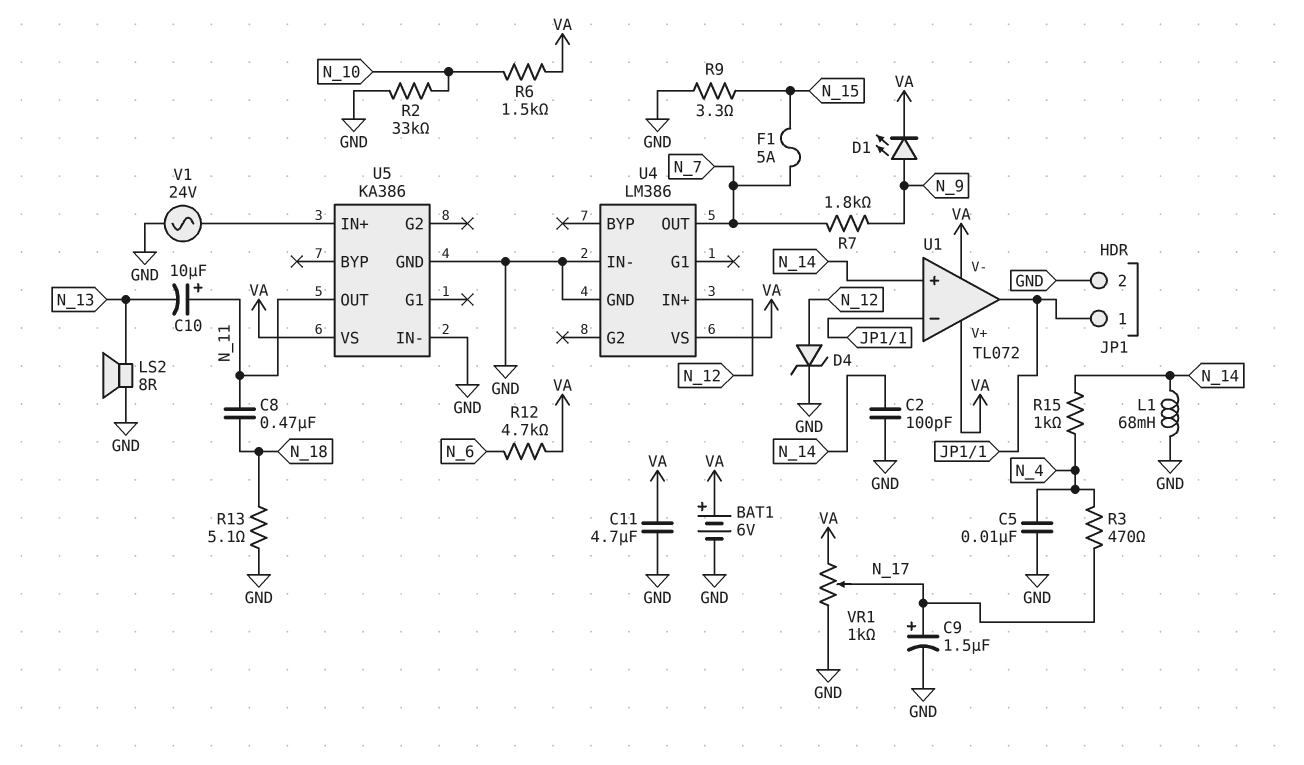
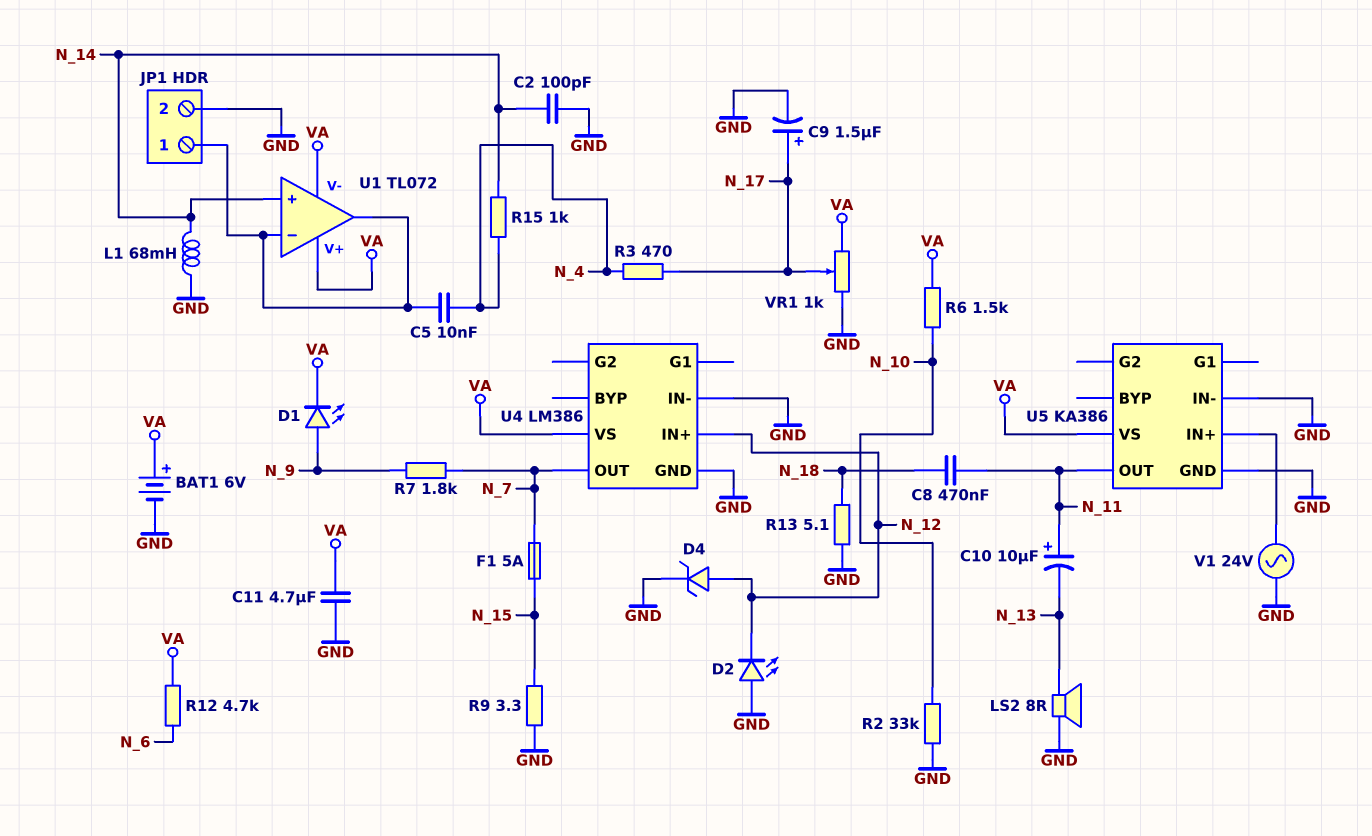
C5: 10nF (GND, N_4) -> 10nF (JP1/1, N_4)
D2: none -> LED (A GND, K N_12)

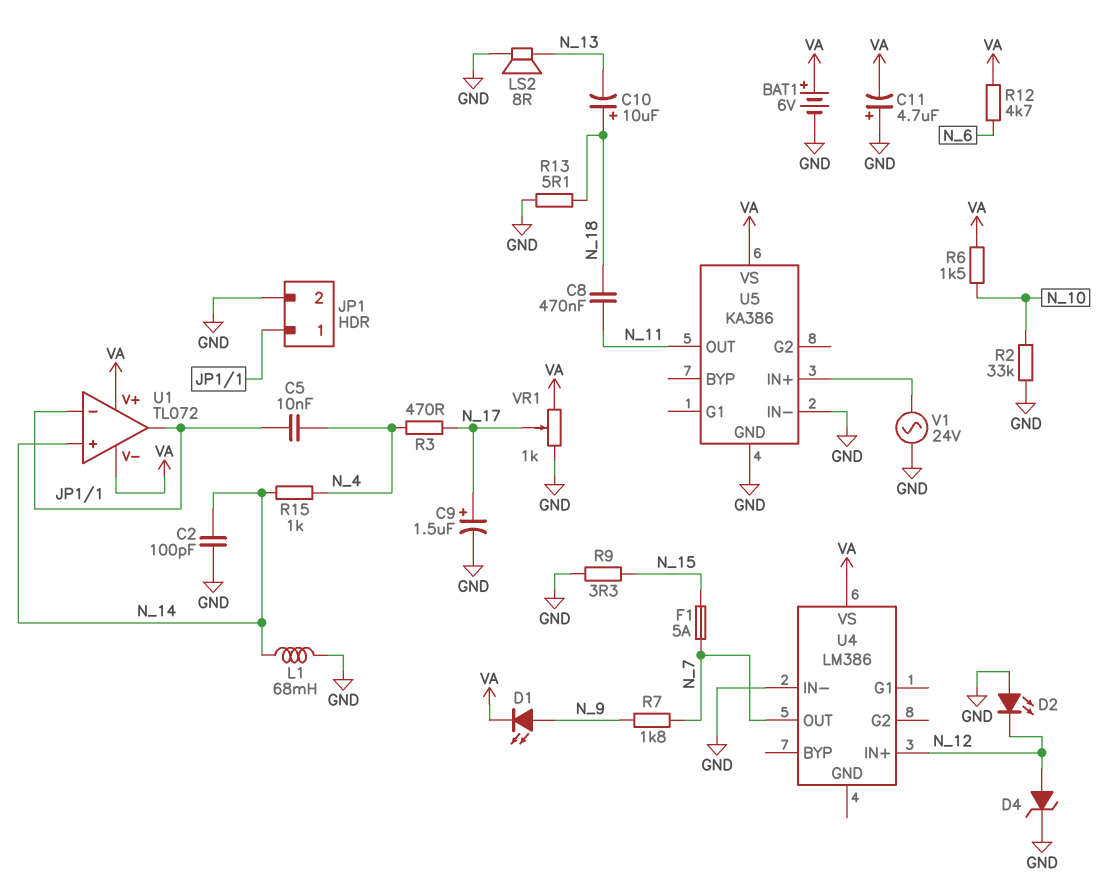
C10: 10uF (plus N_11, minus N_13) -> 10uF (plus N_18, minus N_13)
C11: 4.7uF (GND, VA) -> 4.7uF (plus GND, minus VA)
U4 pin GND: GND -> none

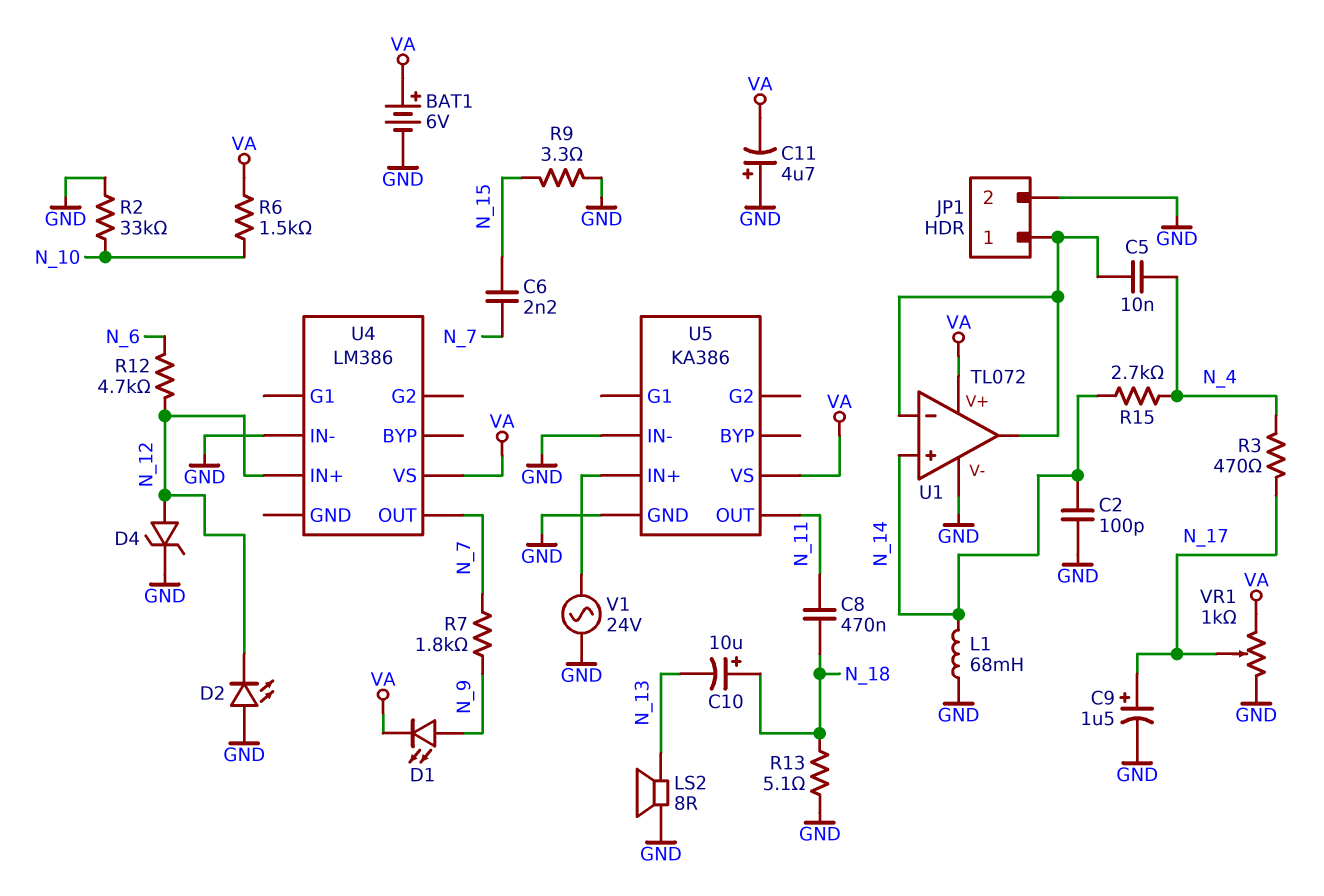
C6: none -> 2.2nF (N_7, N_15)
F1: 5A (N_7, N_15) -> none
R12: 4.7k (N_6, VA) -> 4.7k (N_6, N_12)
R15: 1k (N_4, N_14) -> 2.7k (N_4, N_14)
U1 pin V-: VA -> GND

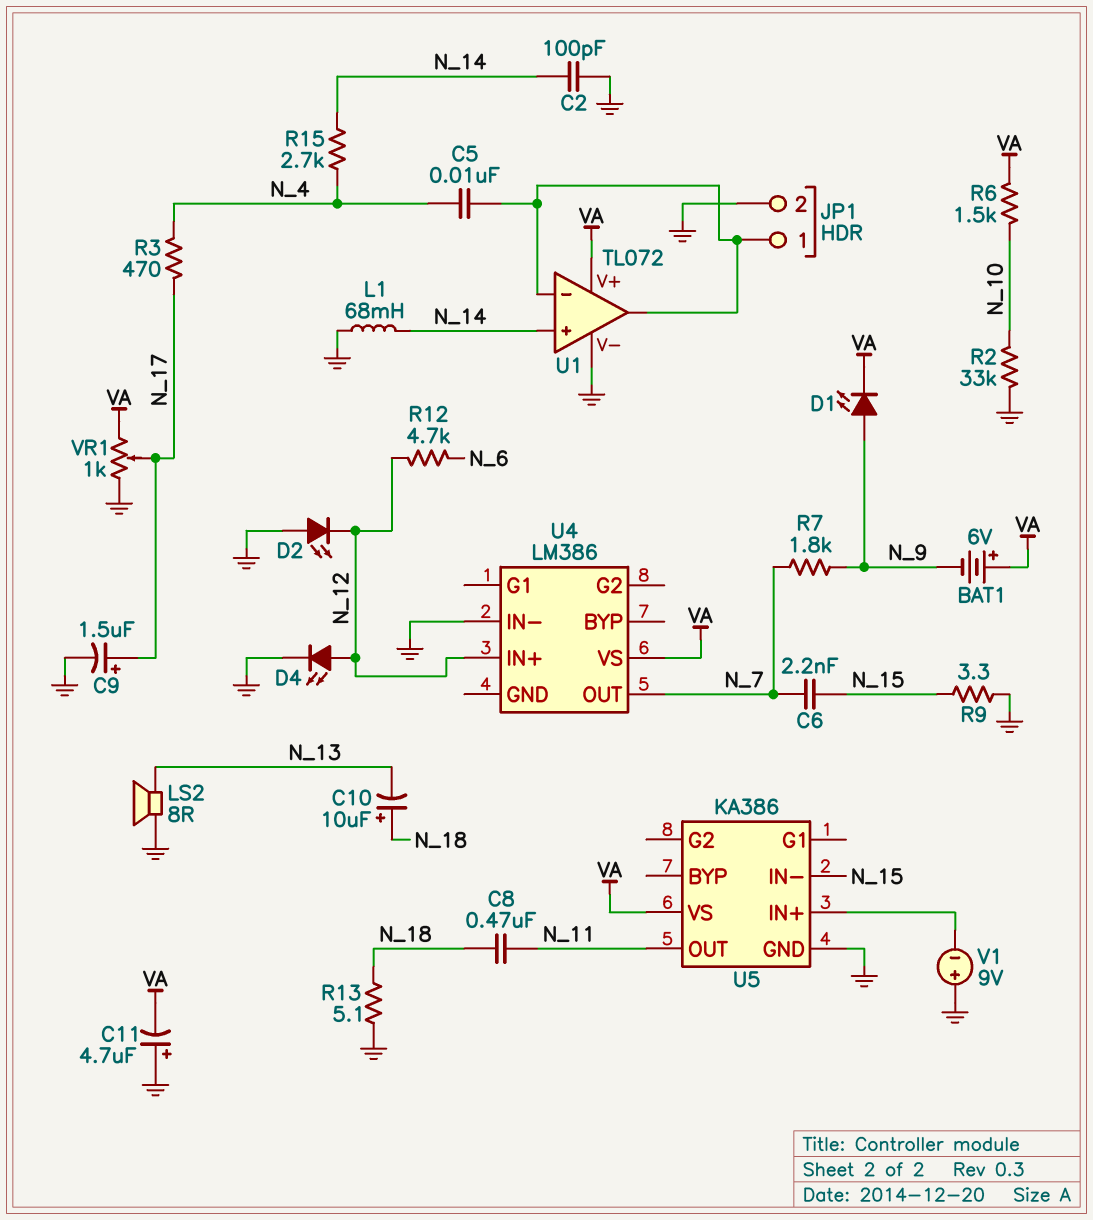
BAT1: 6V (plus VA, minus GND) -> 6V (plus VA, minus N_9)
D4: zener (A N_12, K GND) -> LED (A N_12, K GND)
U5 pin IN-: GND -> N_15
V1: AC 24V (GND, U5/IN+) -> 9V (plus GND, minus U5/IN+)

